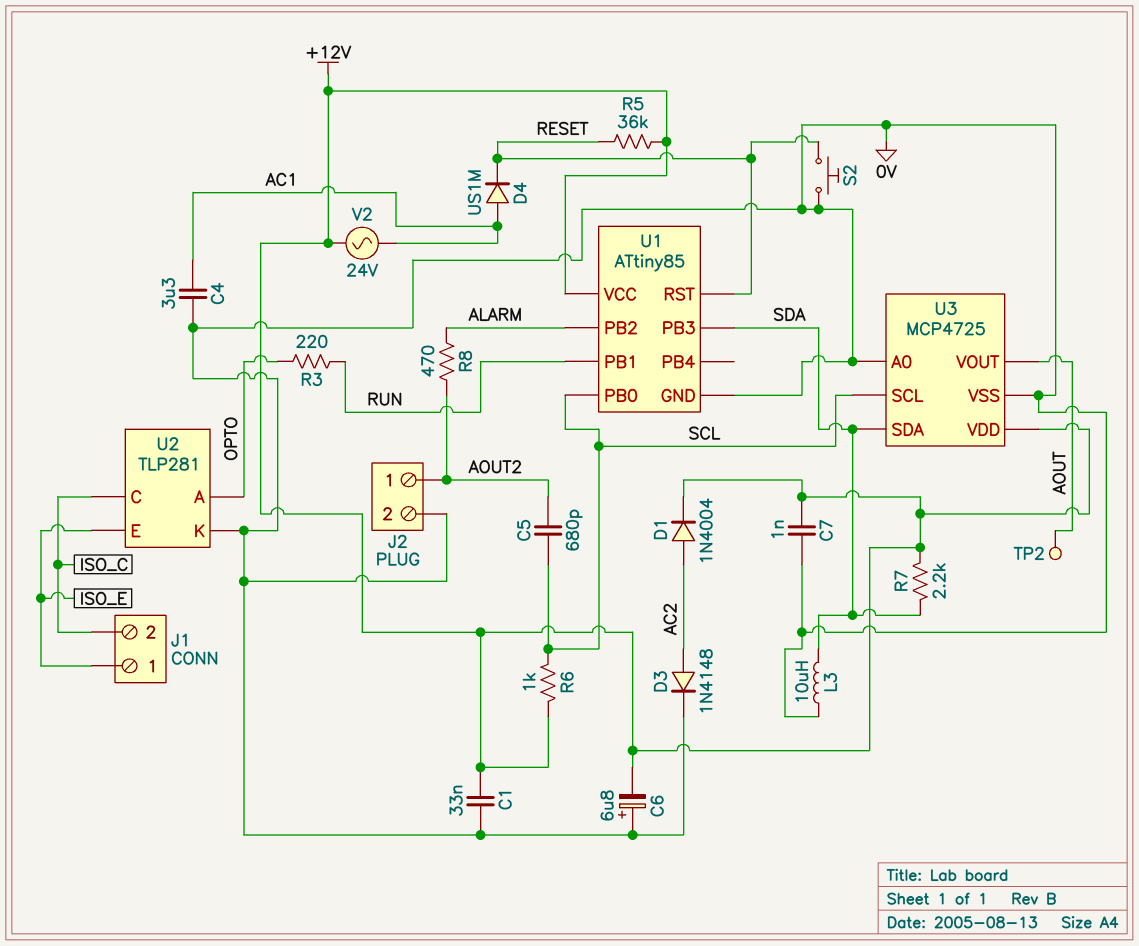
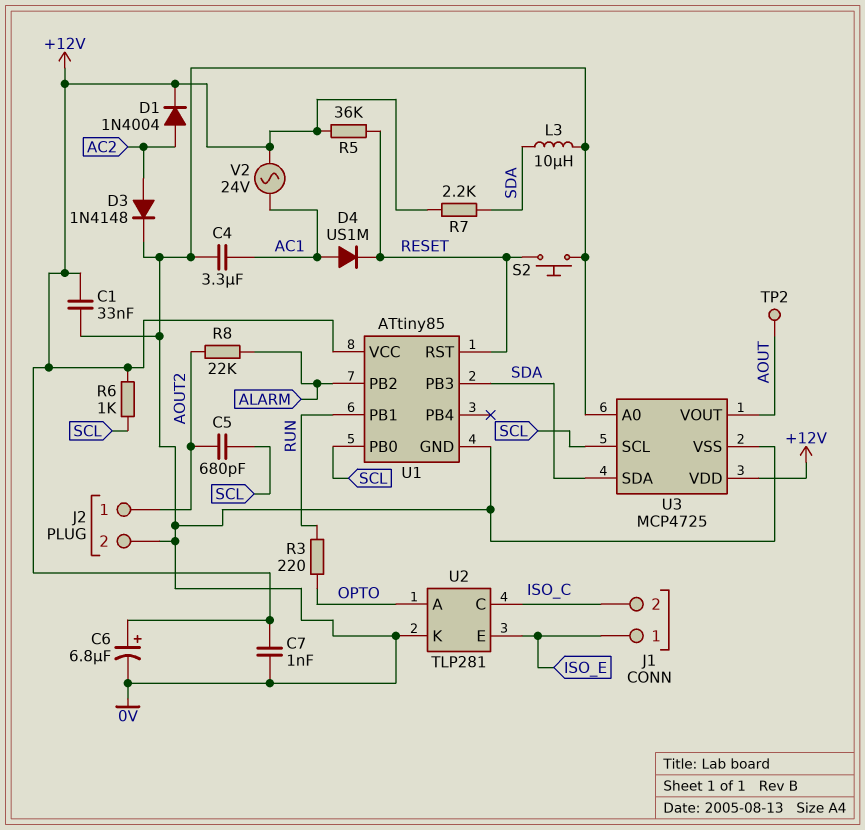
C6: 6.8uF (plus 0V, minus +12V) -> 6.8uF (plus +12V, minus 0V)
R8: 470 (ALARM, AOUT2) -> 22k (ALARM, AOUT2)

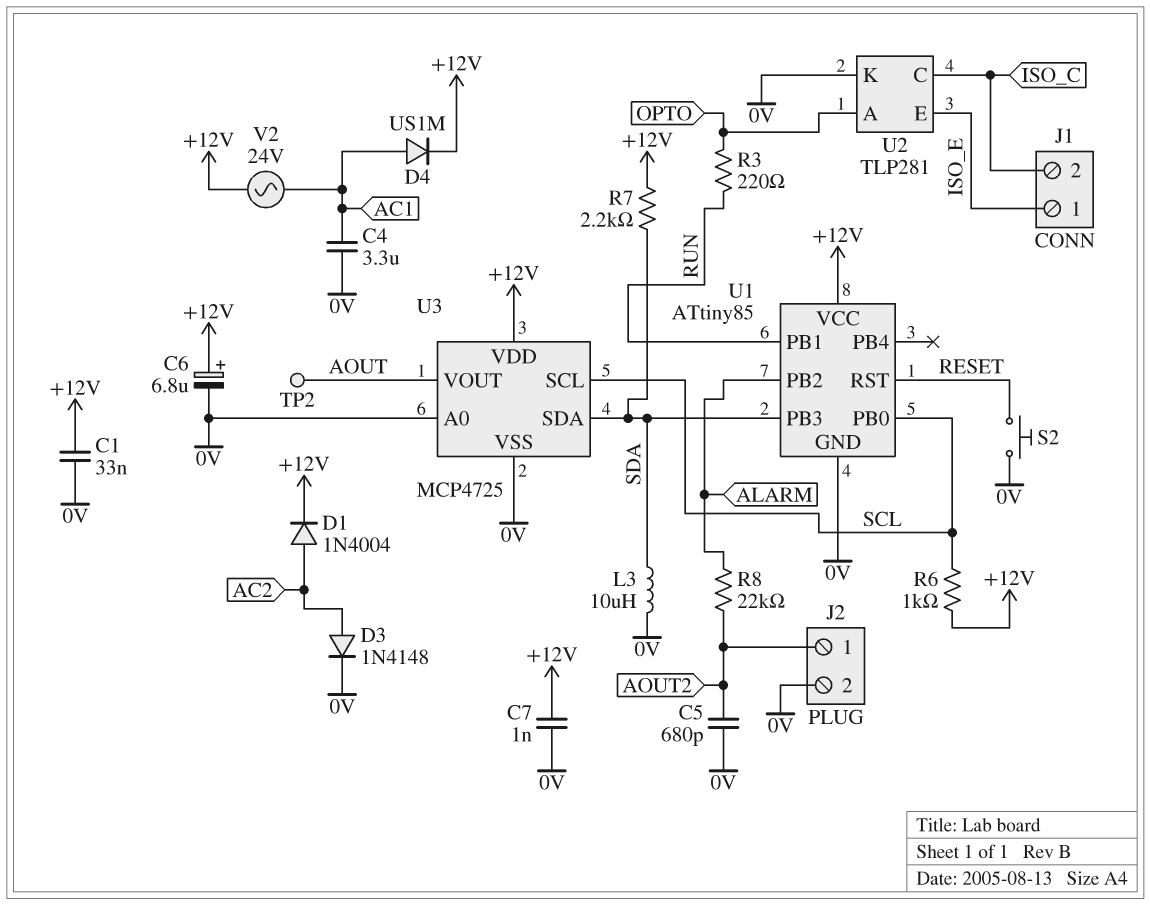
C5: 680pF (AOUT2, SCL) -> 680pF (0V, AOUT2)
D4: diode US1M (A AC1, K RESET) -> diode US1M (A AC1, K +12V)
R5: 36k (+12V, RESET) -> none

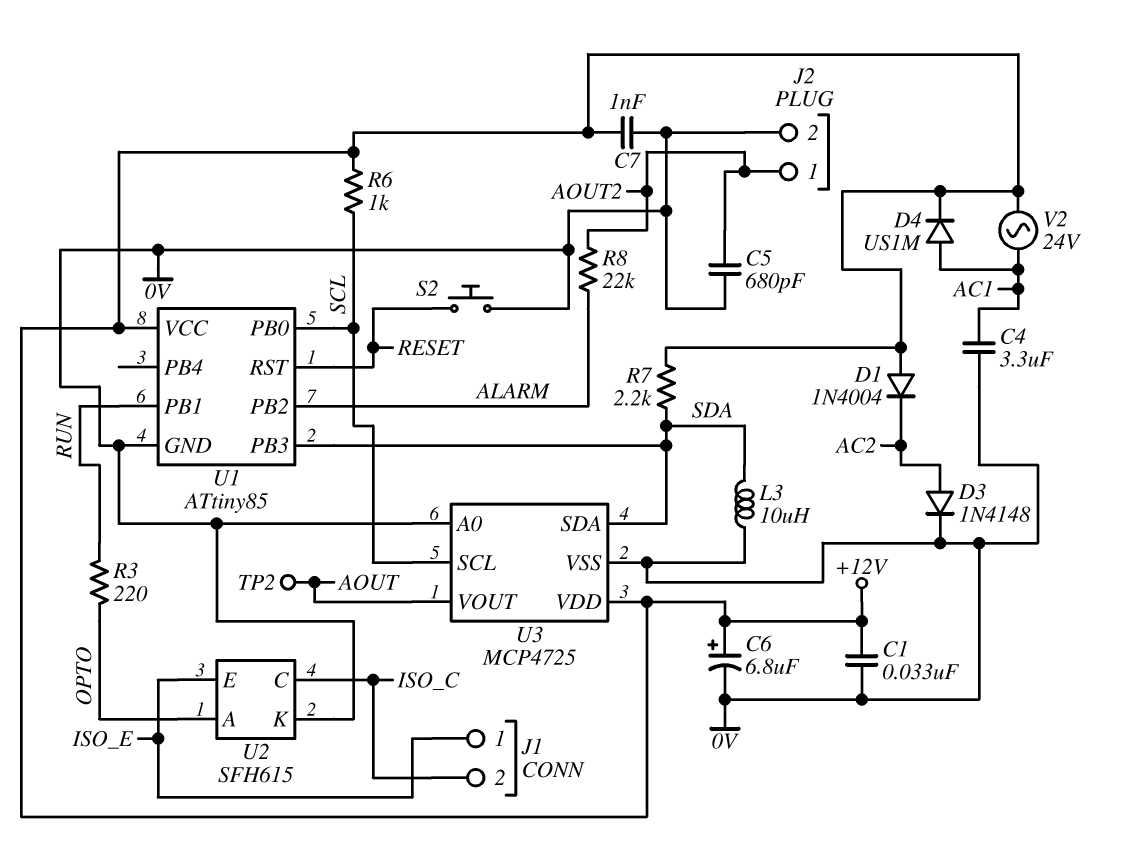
D1: diode 1N4004 (A AC2, K +12V) -> diode 1N4004 (A +12V, K AC2)
U2: TLP281 -> SFH615

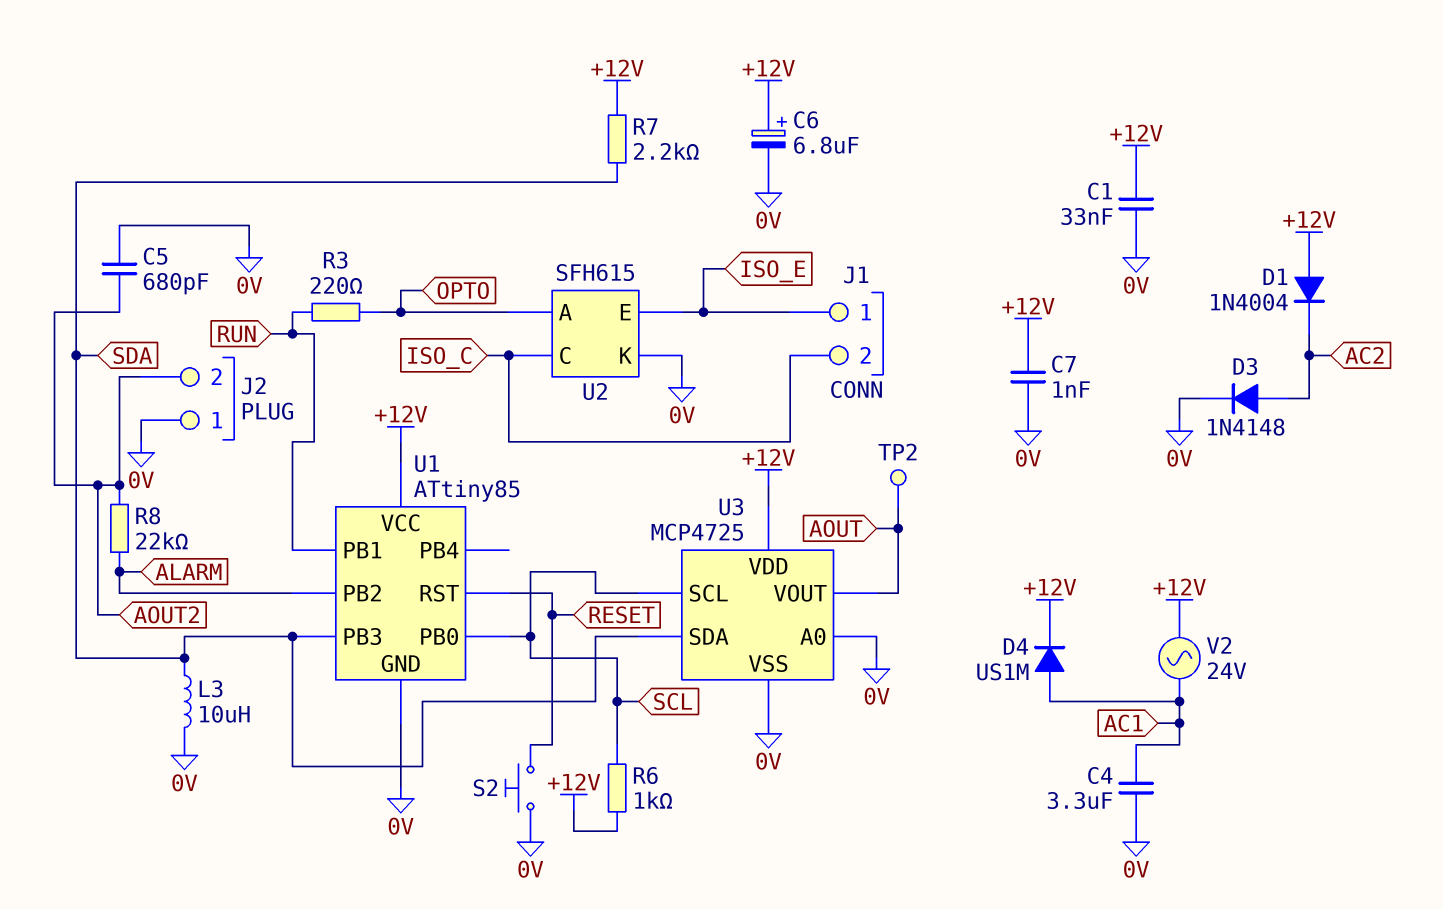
J2 pin 1: AOUT2 -> 0V
J2 pin 2: 0V -> AOUT2

